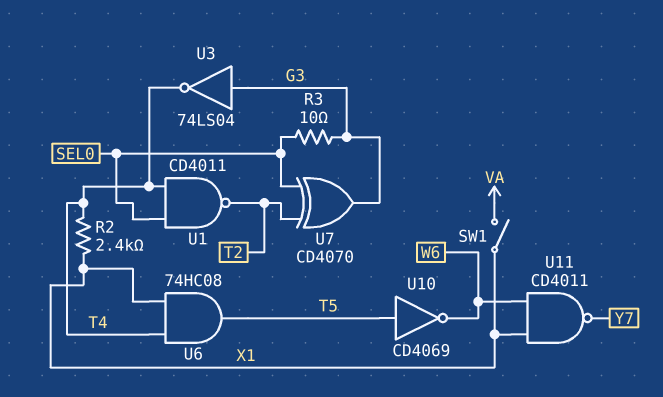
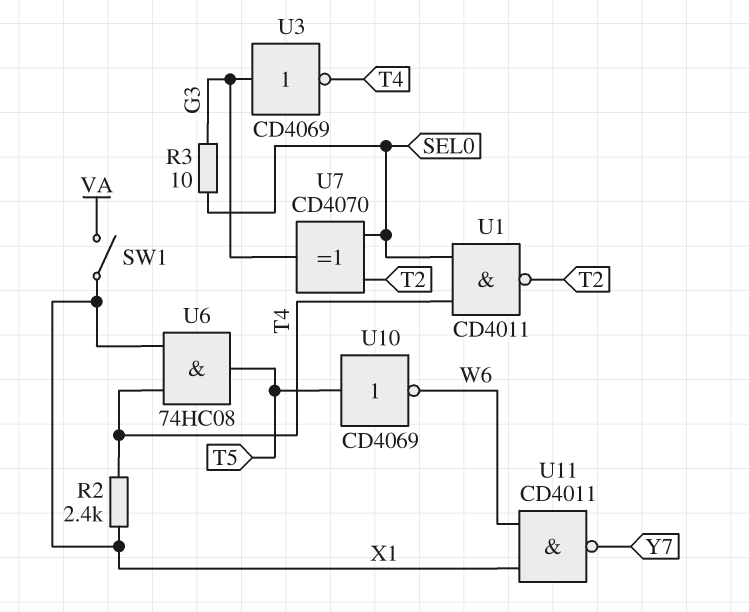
U3: NOT 74LS04 (in G3, out T4) -> NOT CD4069 (in G3, out T4)

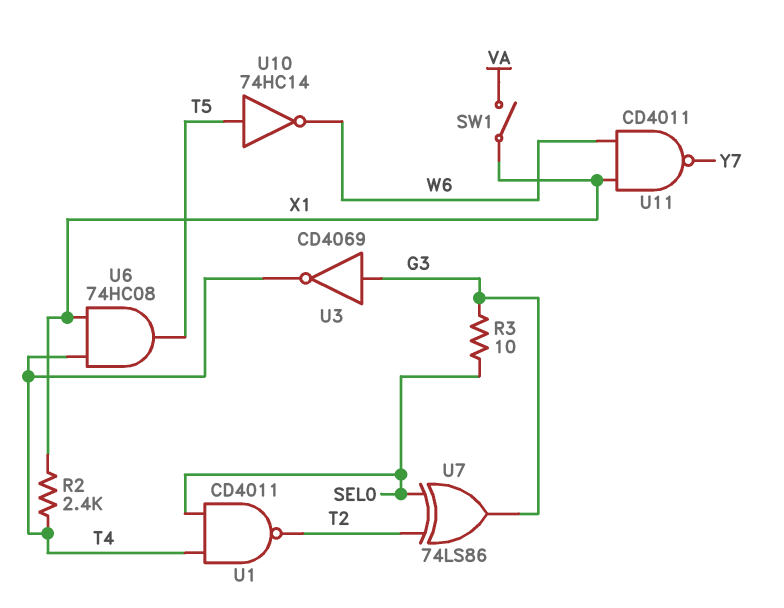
U7: XOR CD4070 (in SEL0, in T2, out G3) -> XOR 74LS86 (in SEL0, in T2, out G3)
U10: NOT CD4069 (in T5, out W6) -> NOT 74HC14 (in T5, out W6)

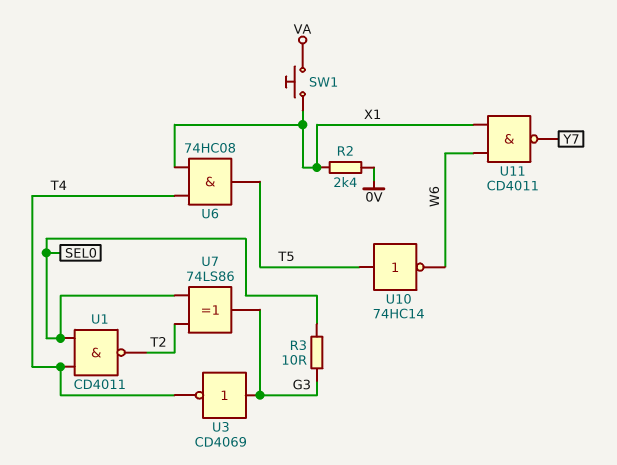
R2: 2.4k (T4, X1) -> 2.4k (0V, X1)
SW1: switch (VA, X1) -> button (VA, X1)

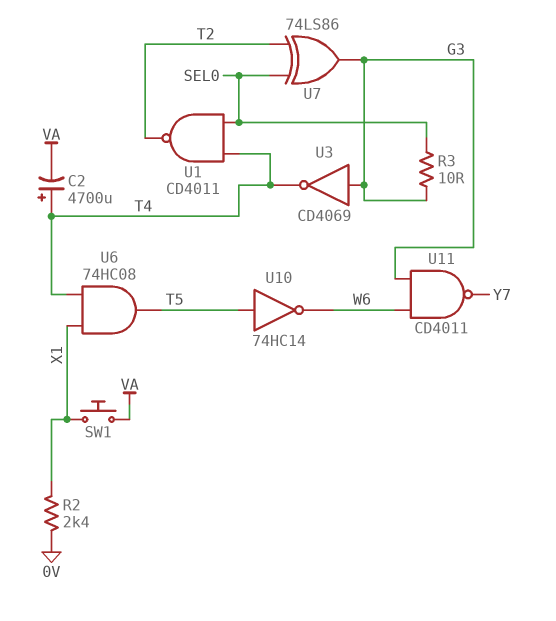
C2: none -> 4700uF (plus T4, minus VA)
U11: NAND CD4011 (in W6, in X1, out Y7) -> NAND CD4011 (in G3, in W6, out Y7)

